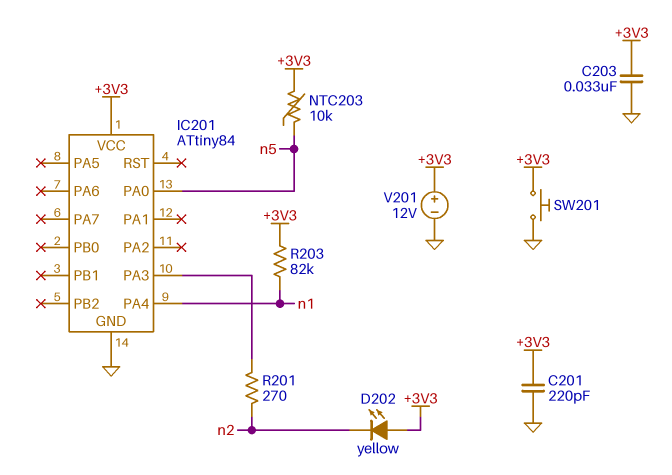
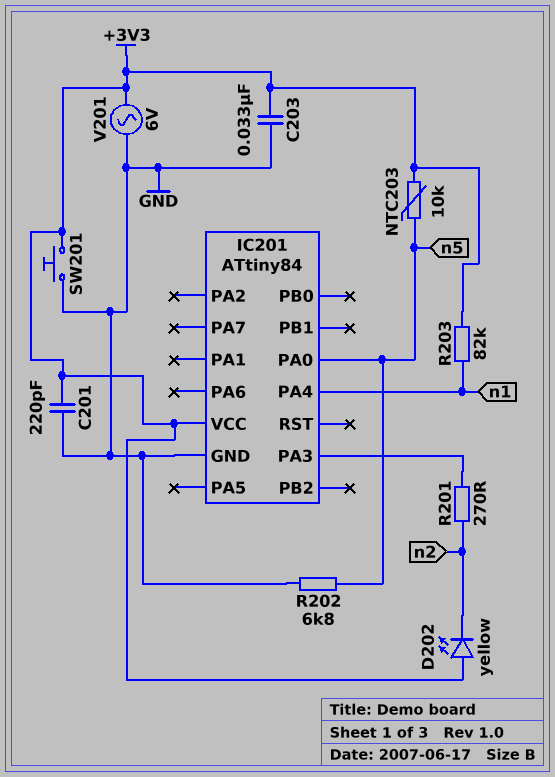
R202: none -> 6.8k (GND, n5)
V201: 12V (plus +3V3, minus GND) -> AC 6V (+3V3, GND)

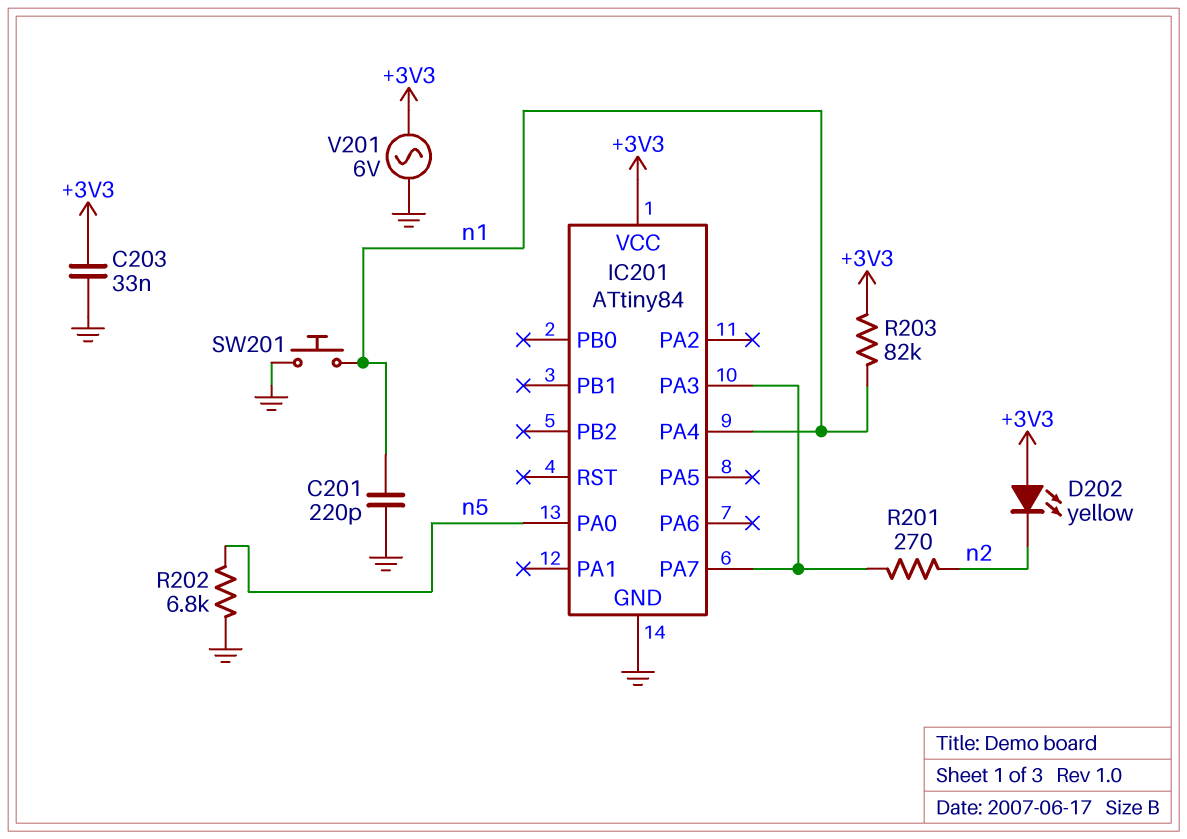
C201: 220pF (+3V3, GND) -> 220pF (GND, n1)
IC201 pin PA7: none -> IC201/PA3
NTC203: 10k (+3V3, n5) -> none
SW201: button (+3V3, GND) -> button (GND, n1)

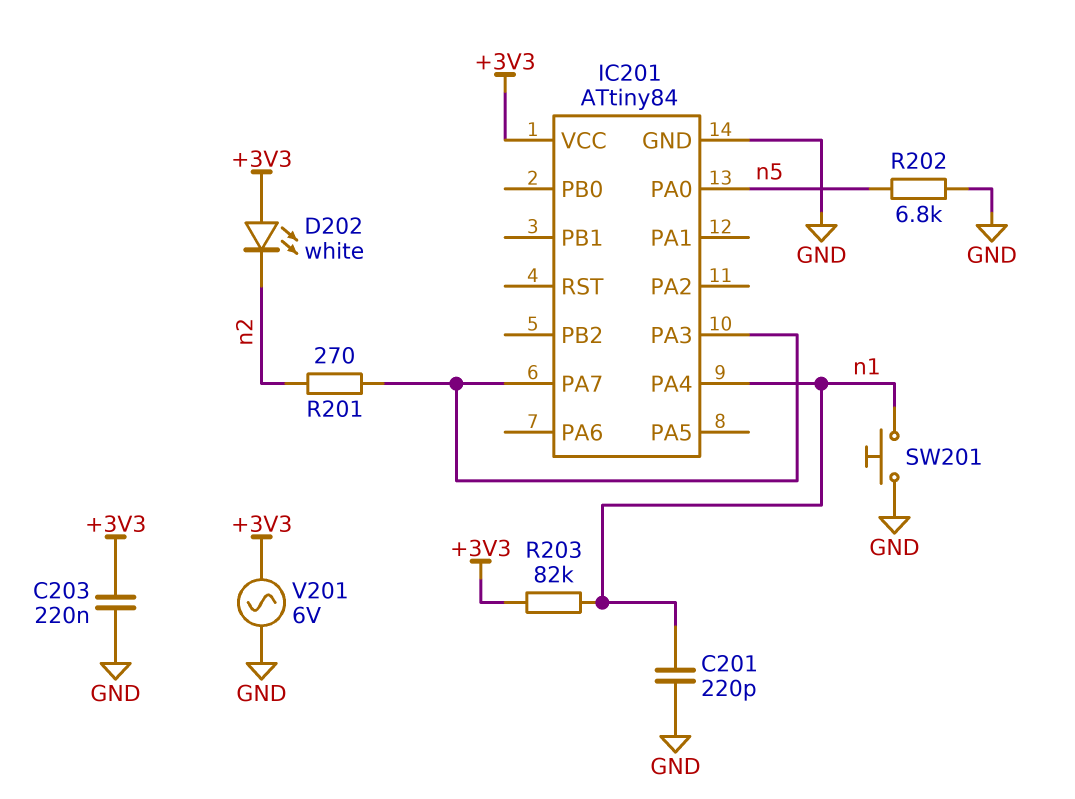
C203: 33nF (+3V3, GND) -> 220nF (+3V3, GND)
D202: LED yellow (A +3V3, K n2) -> LED white (A +3V3, K n2)

